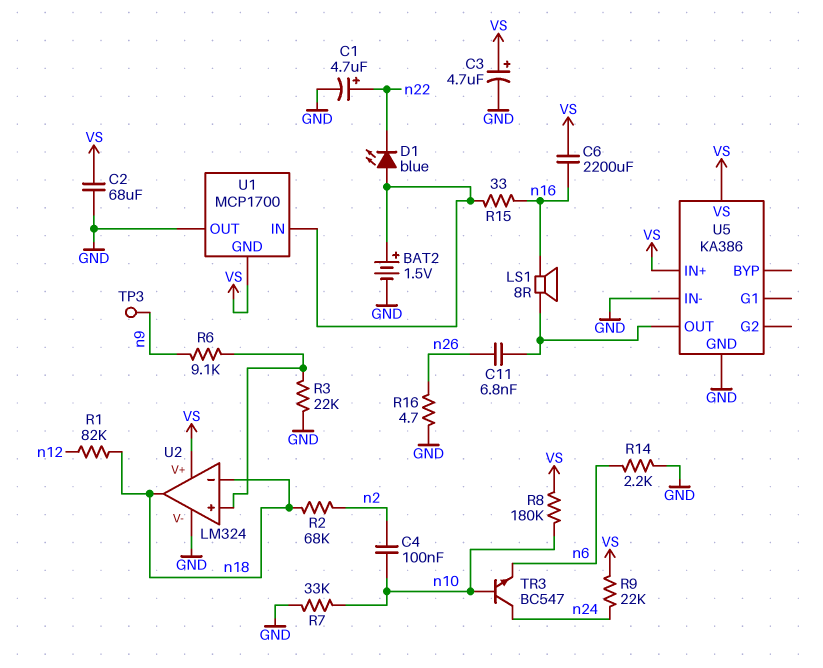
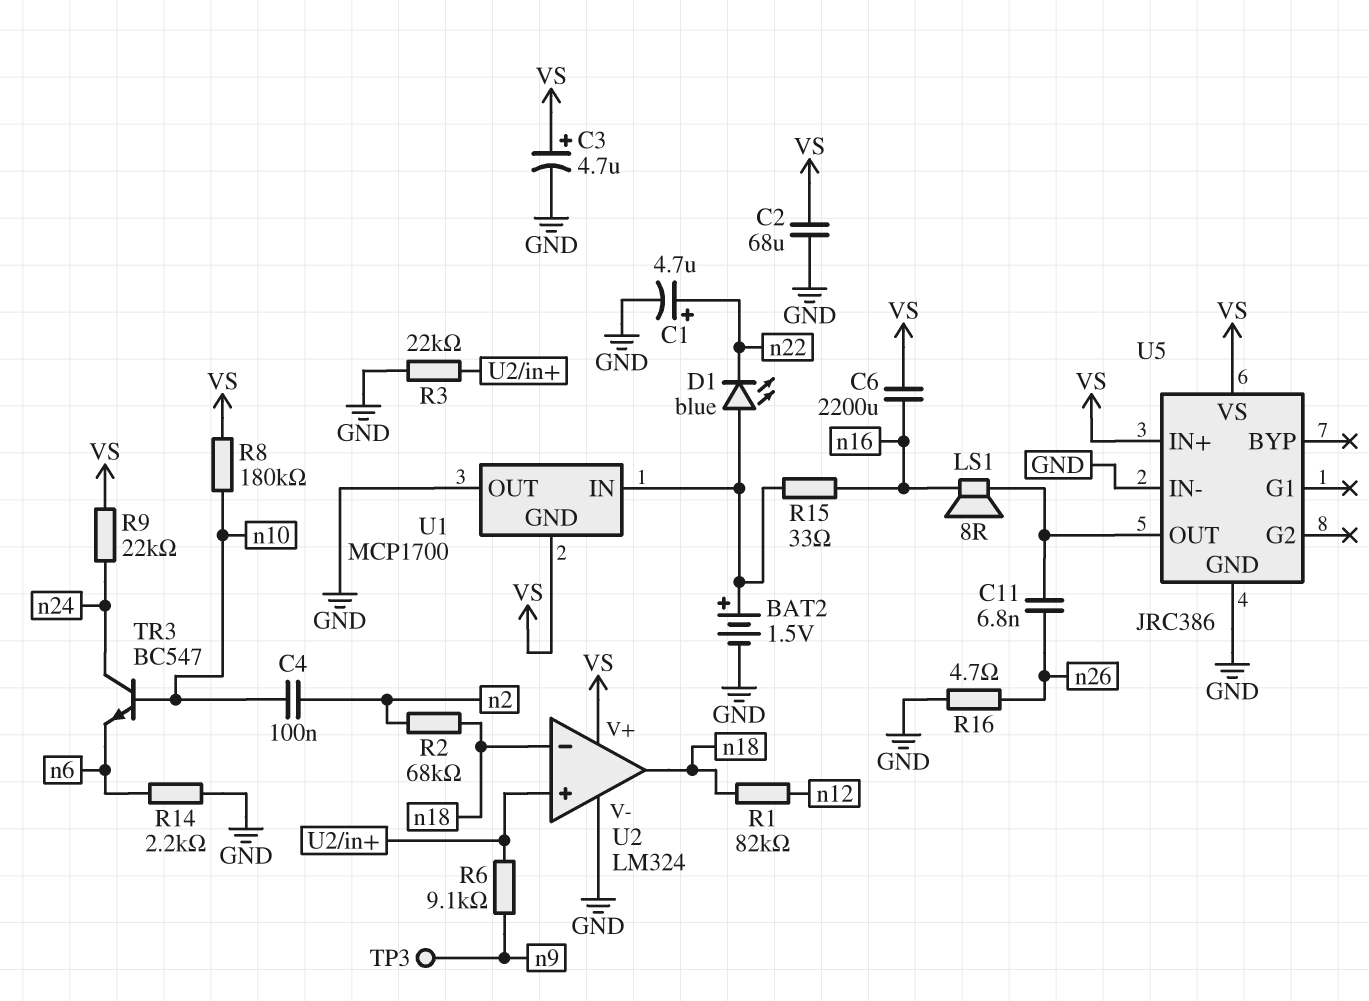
R7: 33k (GND, n10) -> none
U5: KA386 -> JRC386

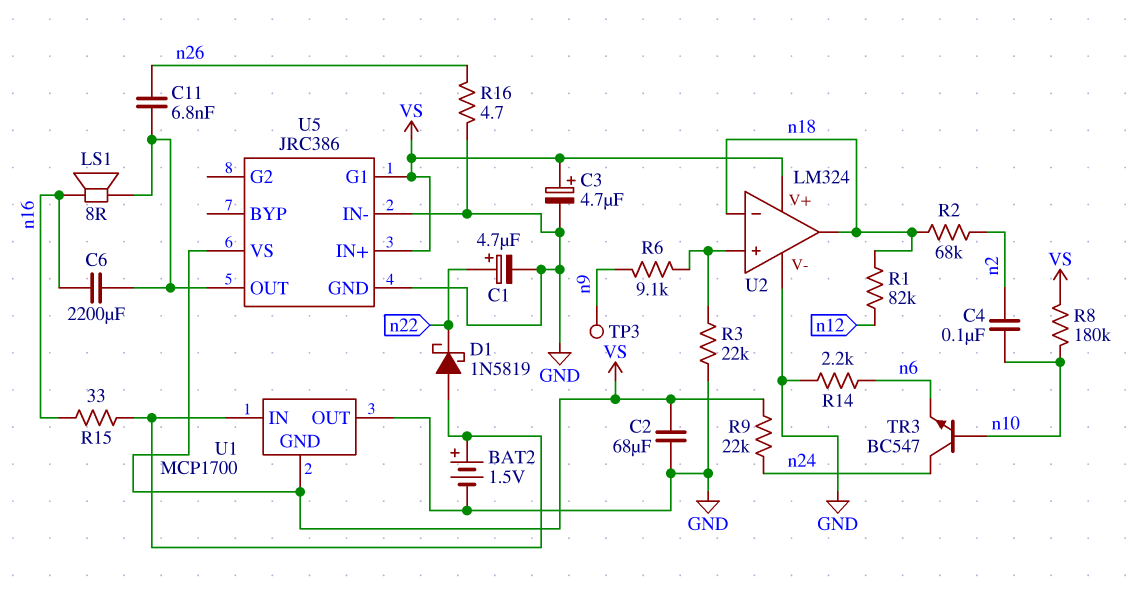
C6: 2200uF (VS, n16) -> 2200uF (U5/OUT, n16)
D1: LED blue (A U1/IN, K n22) -> schottky 1N5819 (A U1/IN, K n22)
U5 pin G1: none -> VS

